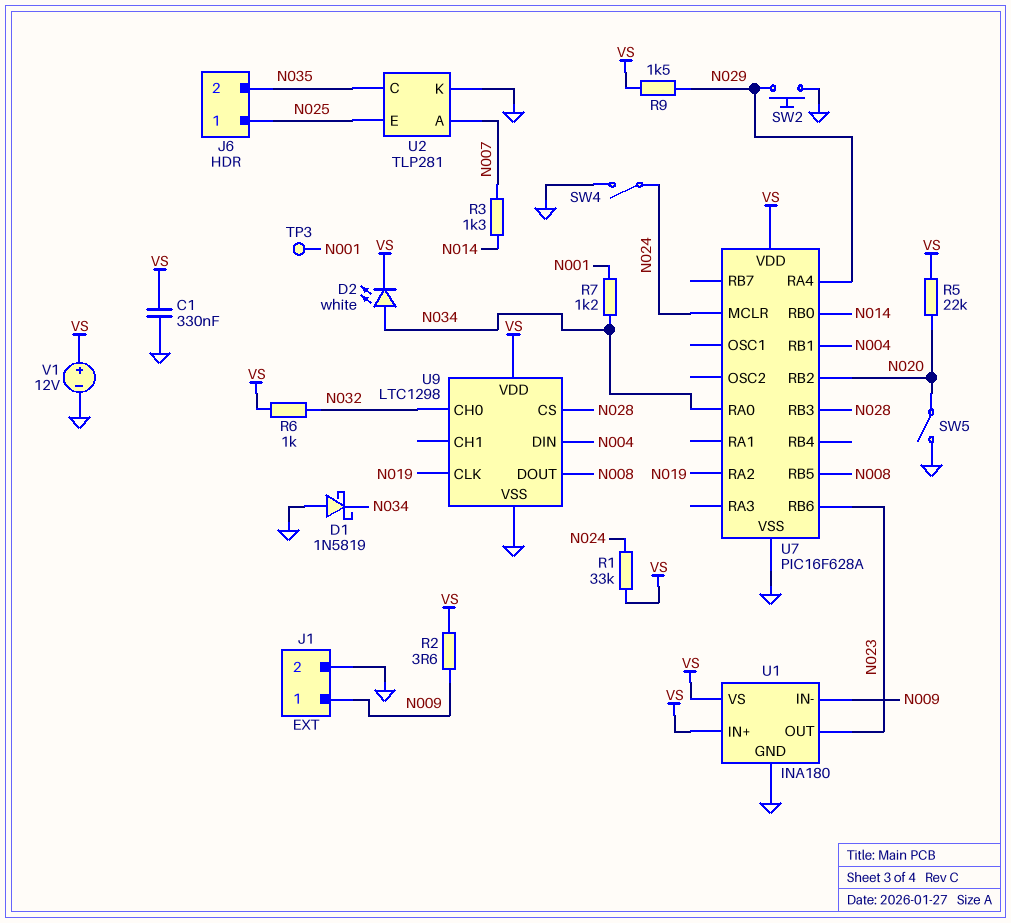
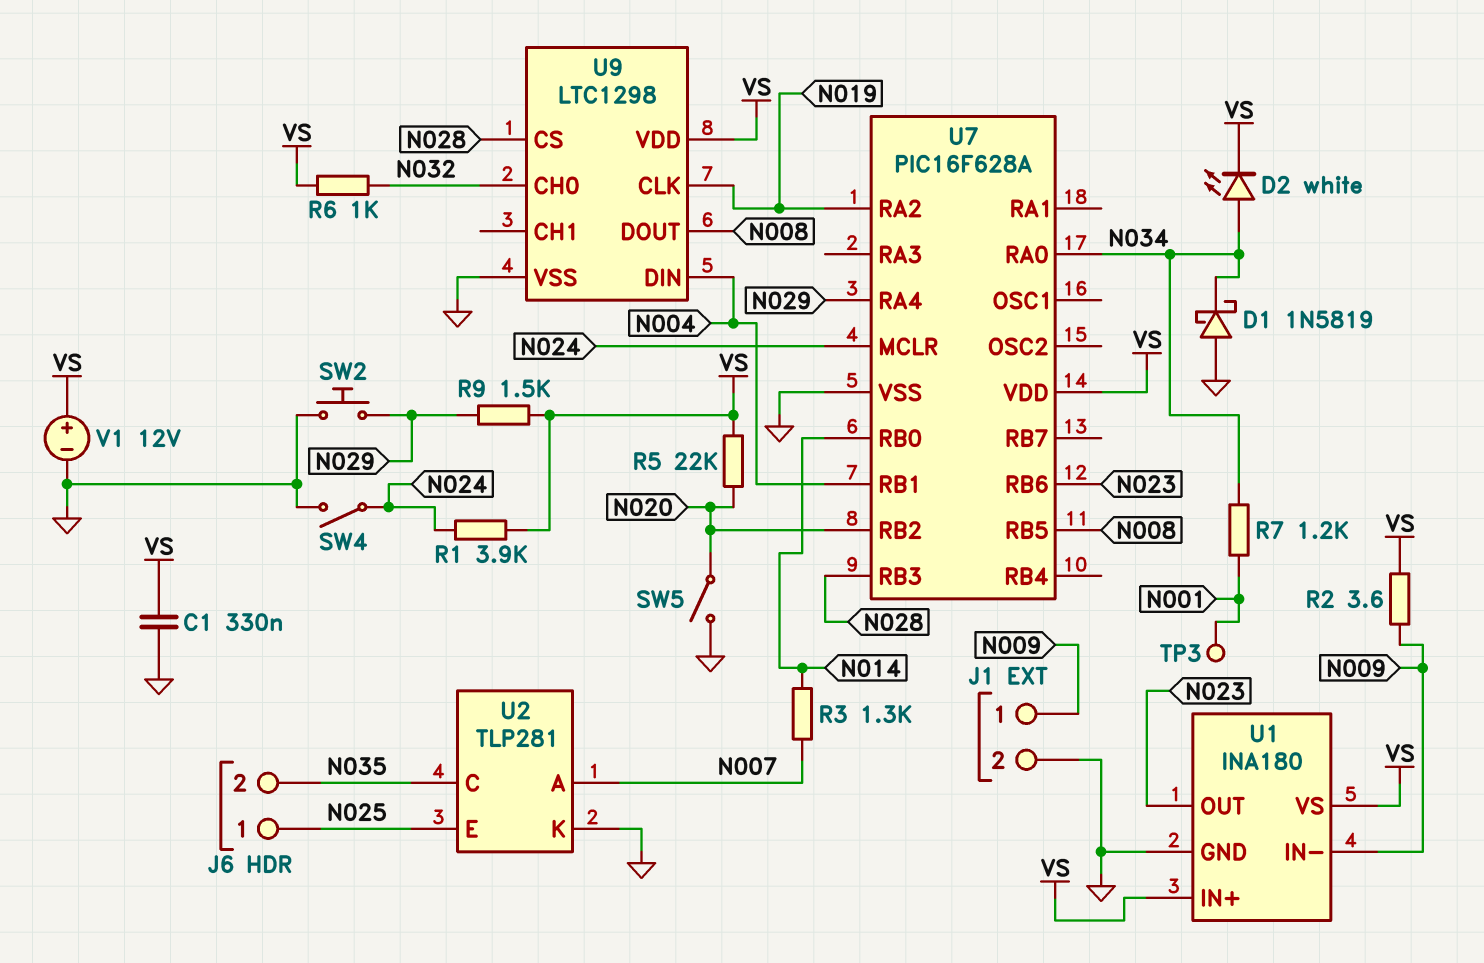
R1: 33k (N024, VS) -> 3.9k (N024, VS)

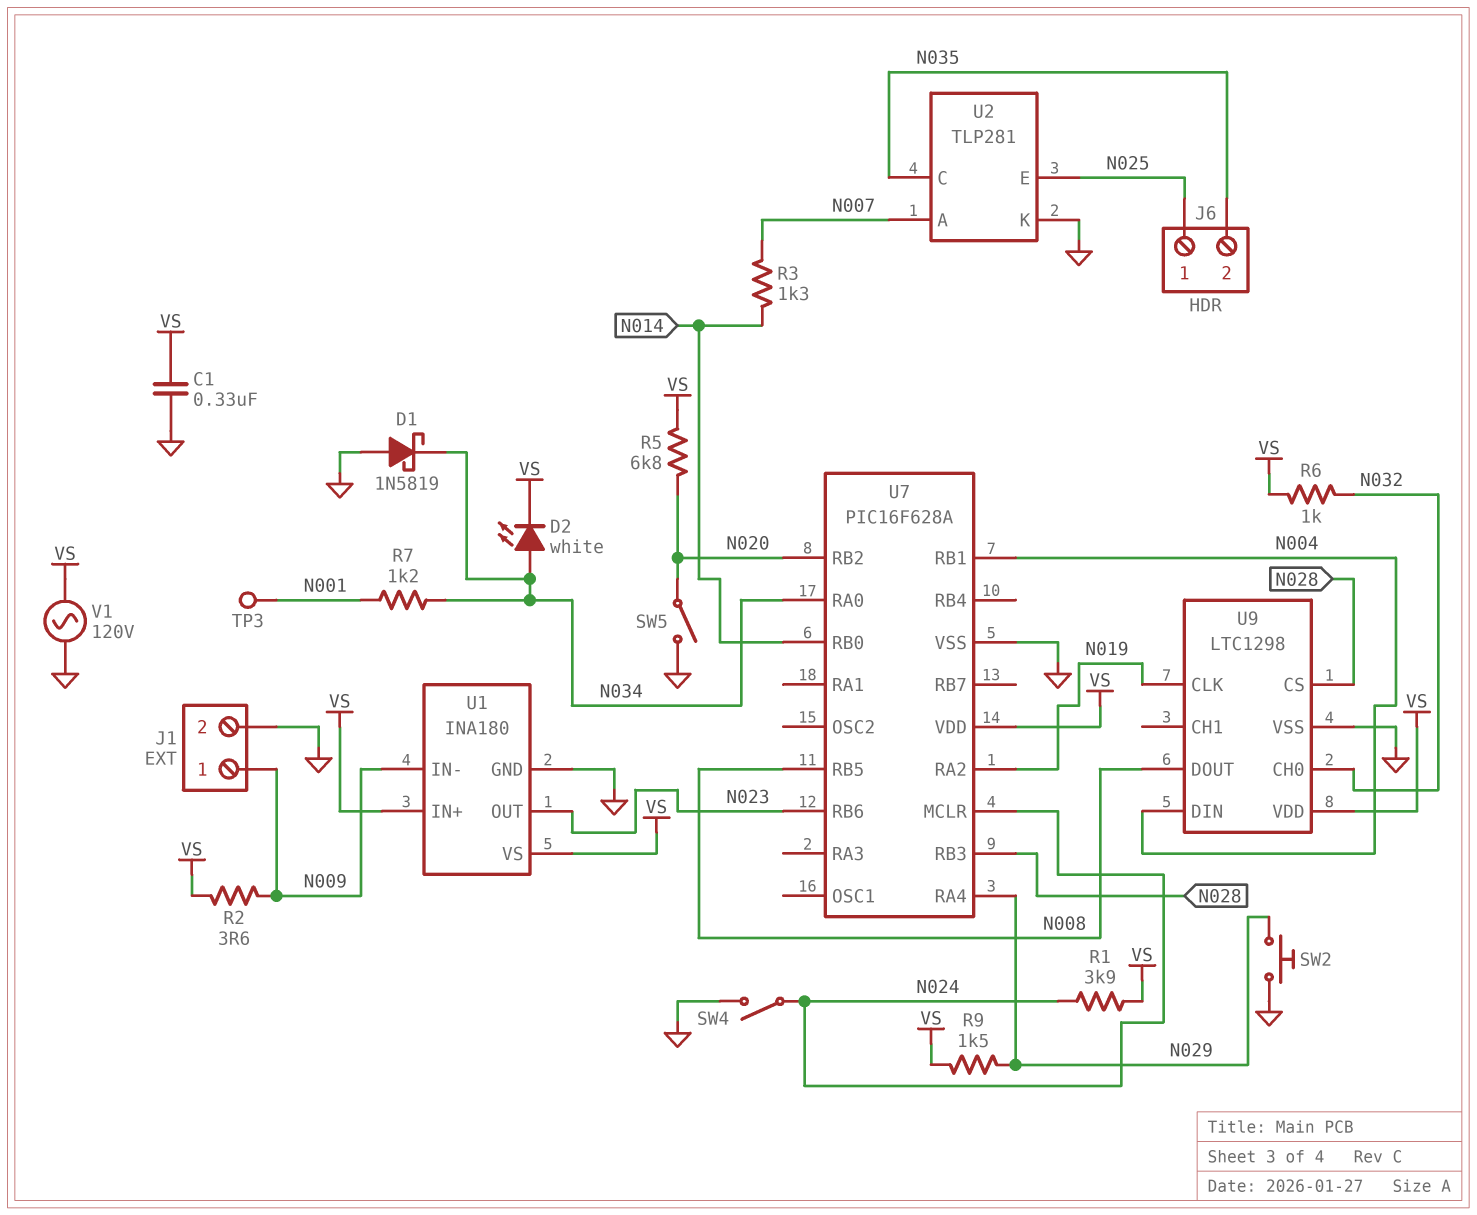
R5: 22k (N020, VS) -> 6.8k (N020, VS)
V1: 12V (plus VS, minus GND) -> AC 120V (GND, VS)

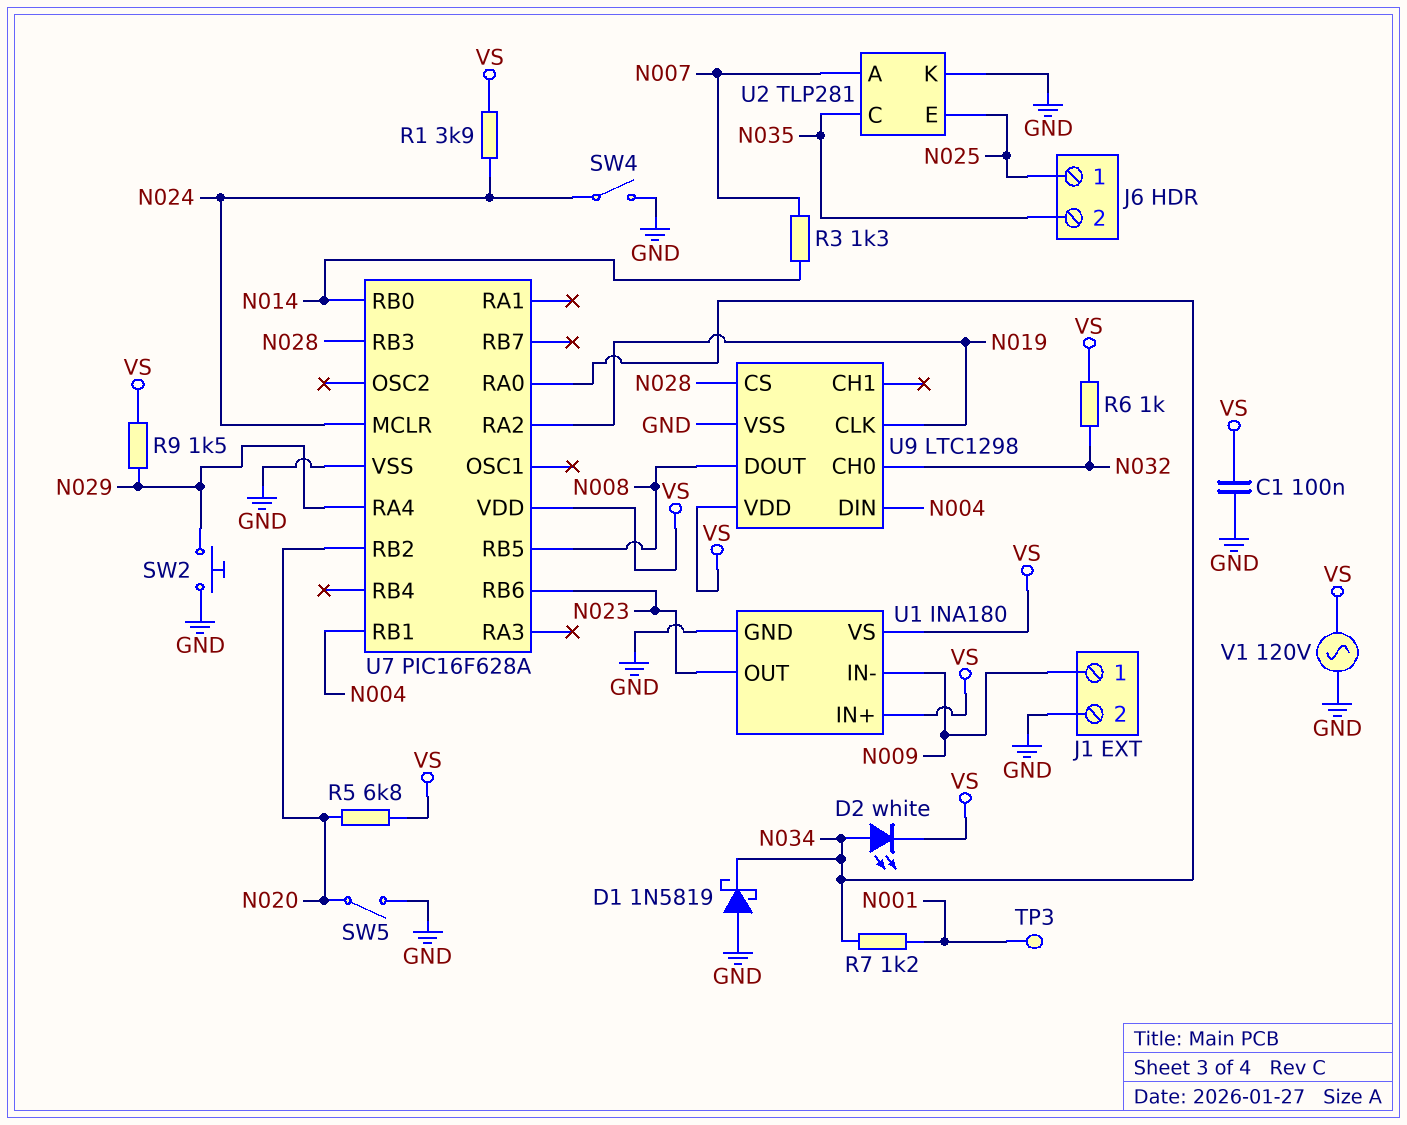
C1: 330nF (GND, VS) -> 100nF (GND, VS)
R2: 3.6 (N009, VS) -> none

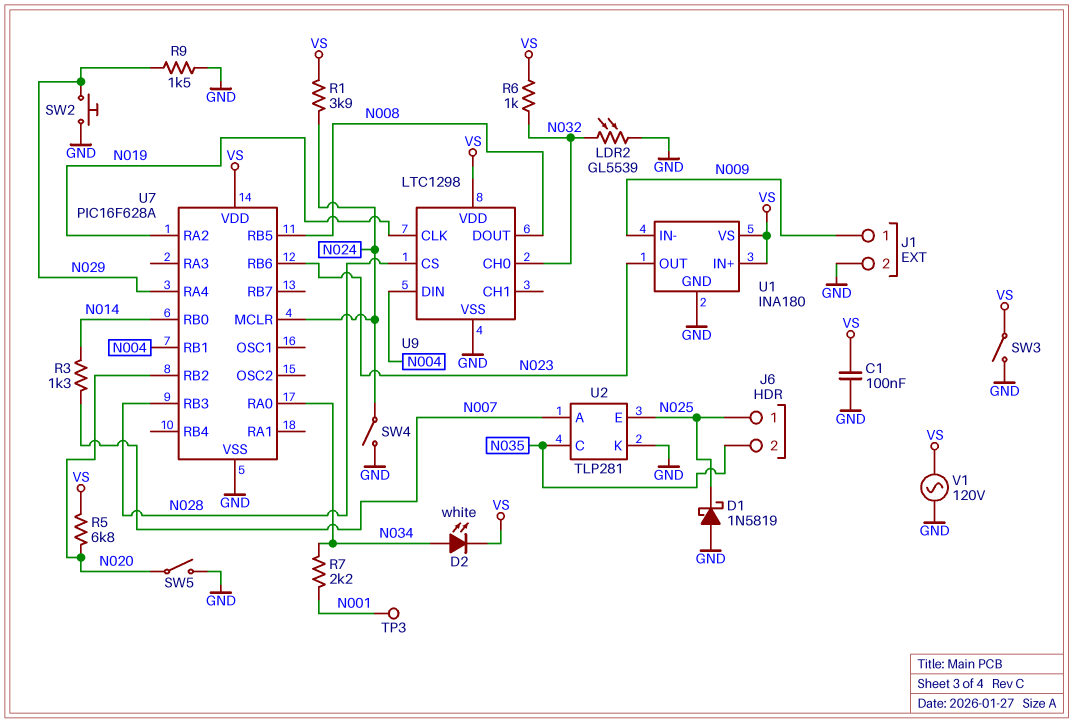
D1: schottky 1N5819 (A GND, K N034) -> schottky 1N5819 (A GND, K N025)
LDR2: none -> GL5539 (GND, N032)
R7: 1.2k (N001, N034) -> 2.2k (N001, N034)
R9: 1.5k (N029, VS) -> 1.5k (GND, N029)
SW3: none -> switch (GND, VS)

